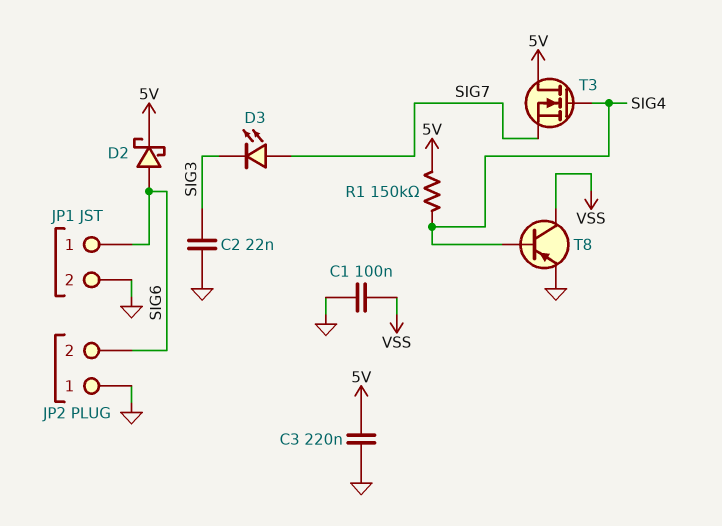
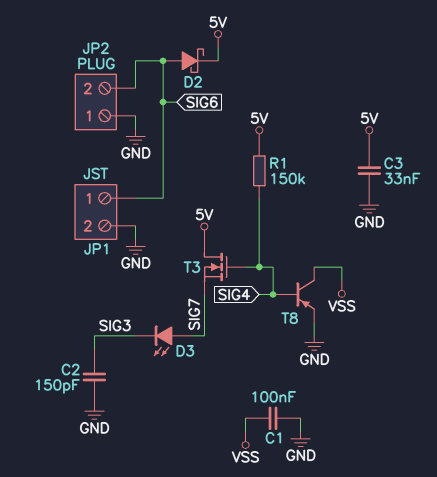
C2: 22nF (GND, SIG3) -> 150pF (GND, SIG3)
C3: 220nF (5V, GND) -> 33nF (5V, GND)

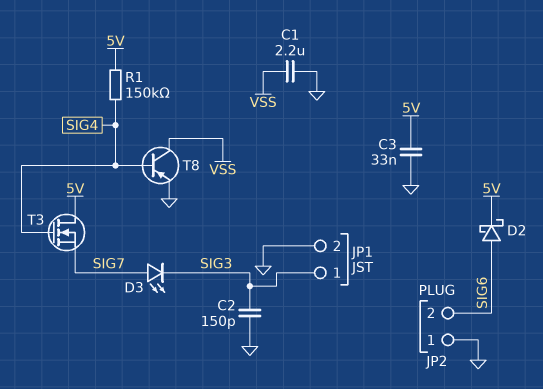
C1: 100nF (GND, VSS) -> 2.2uF (GND, VSS)
JP1 pin 1: SIG6 -> SIG3

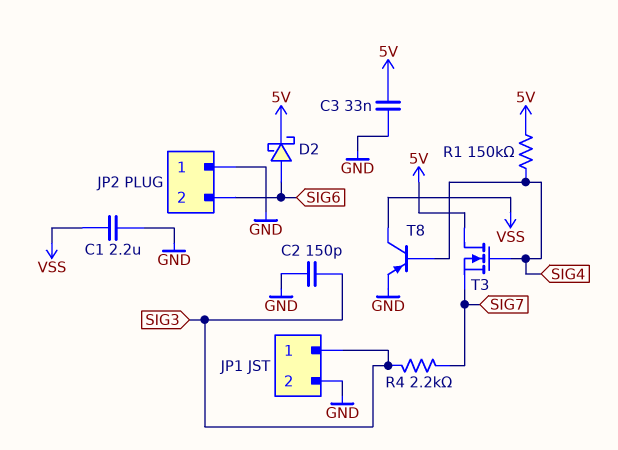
D3: LED (A SIG7, K SIG3) -> none
R4: none -> 2.2k (SIG3, SIG7)

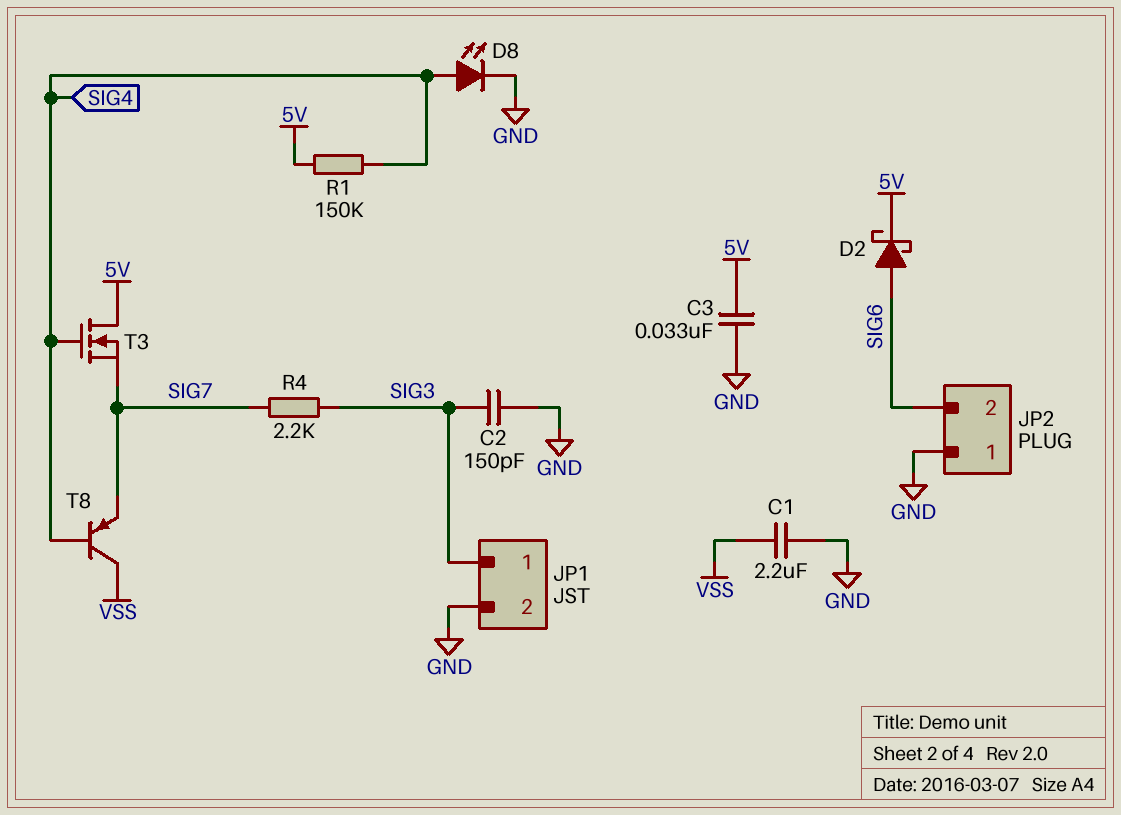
D8: none -> LED (A SIG4, K GND)
T8: PNP (B SIG4, C VSS, E GND) -> PNP (B SIG4, C VSS, E SIG7)

